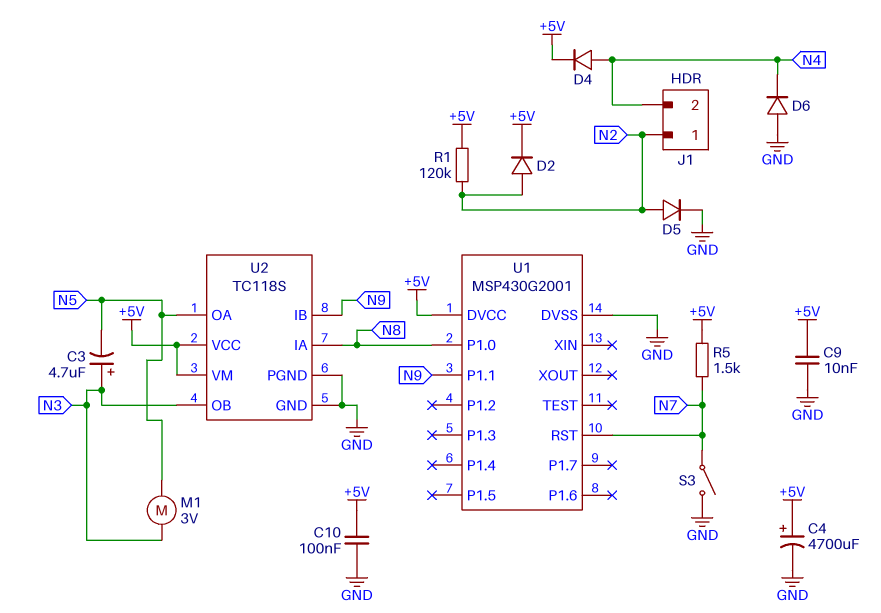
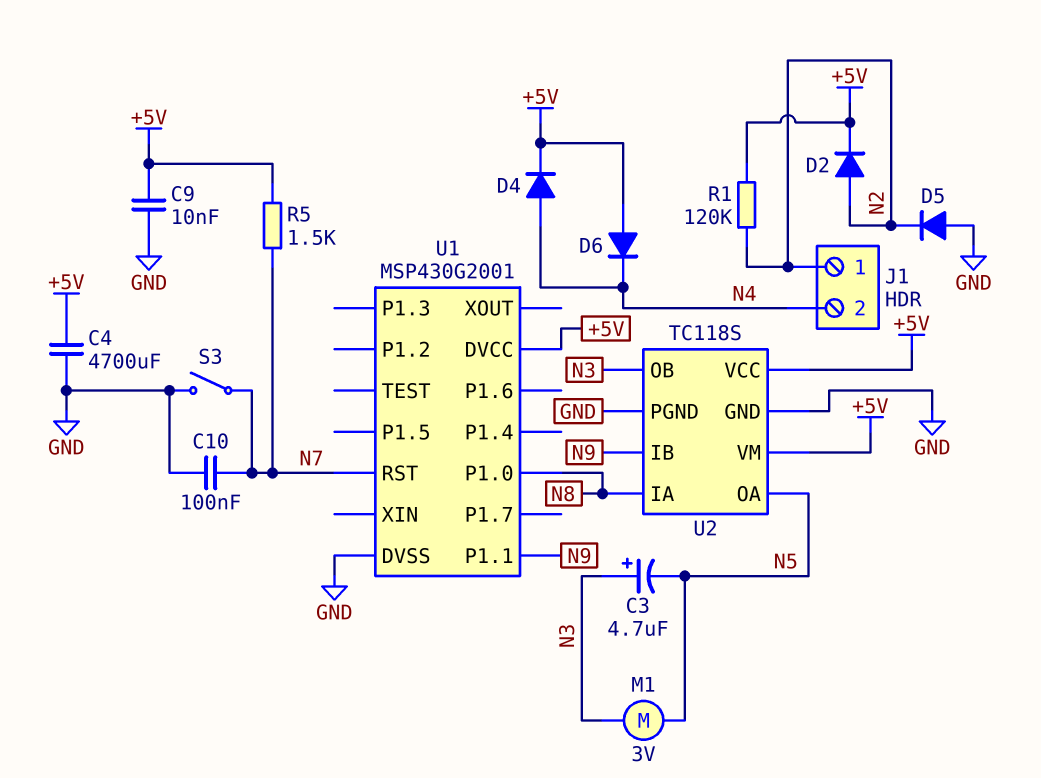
C4: 4700uF (plus +5V, minus GND) -> 4700uF (+5V, GND)
C10: 100nF (+5V, GND) -> 100nF (GND, N7)
D5: diode (A N2, K GND) -> diode (A GND, K N2)
D6: diode (A GND, K N4) -> diode (A +5V, K N4)

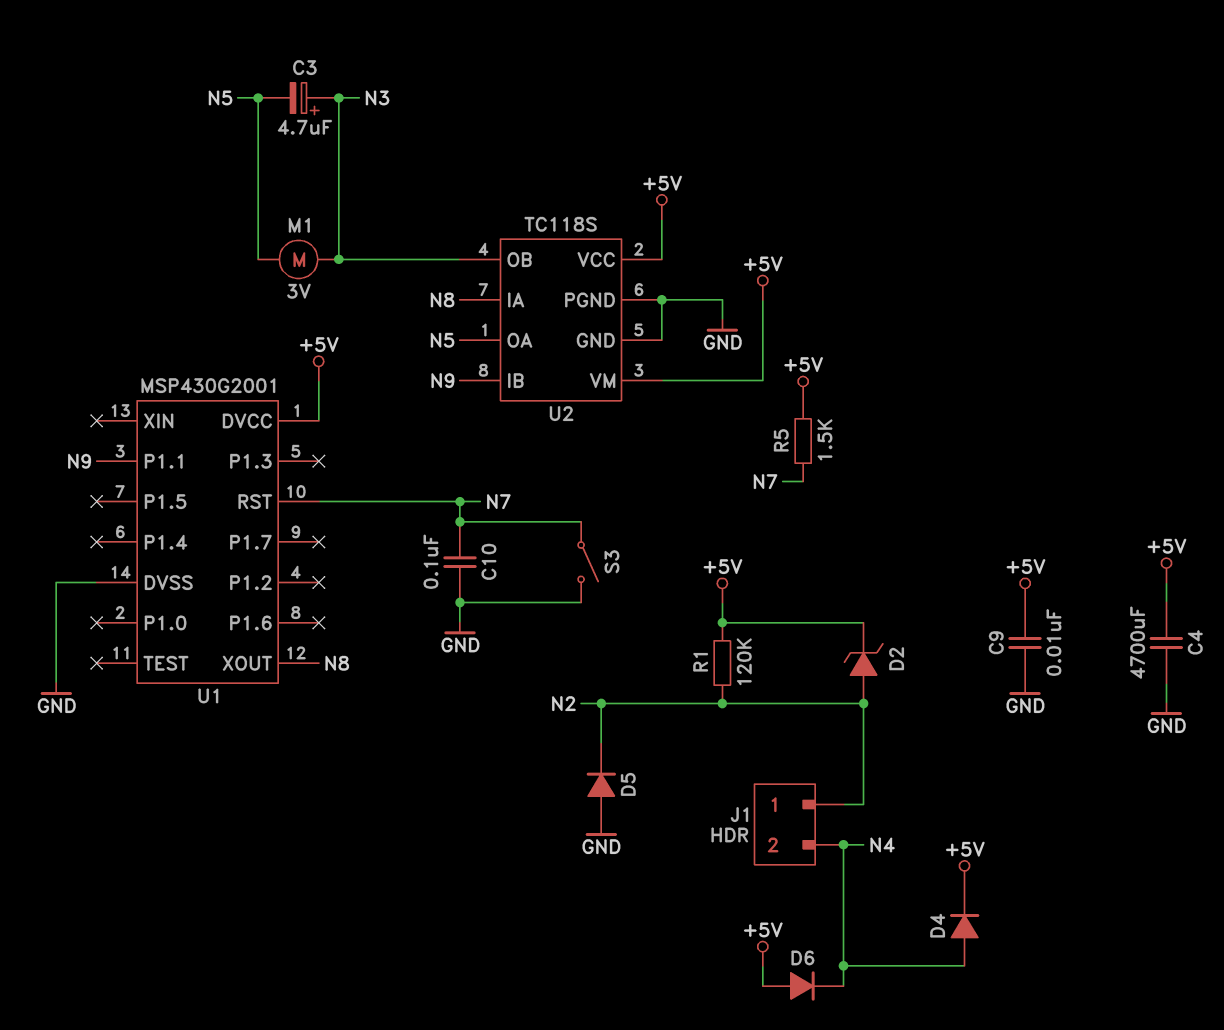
D2: diode (A N2, K +5V) -> zener (A N2, K +5V)
U1 pin P1.0: N8 -> none
U1 pin XOUT: none -> N8

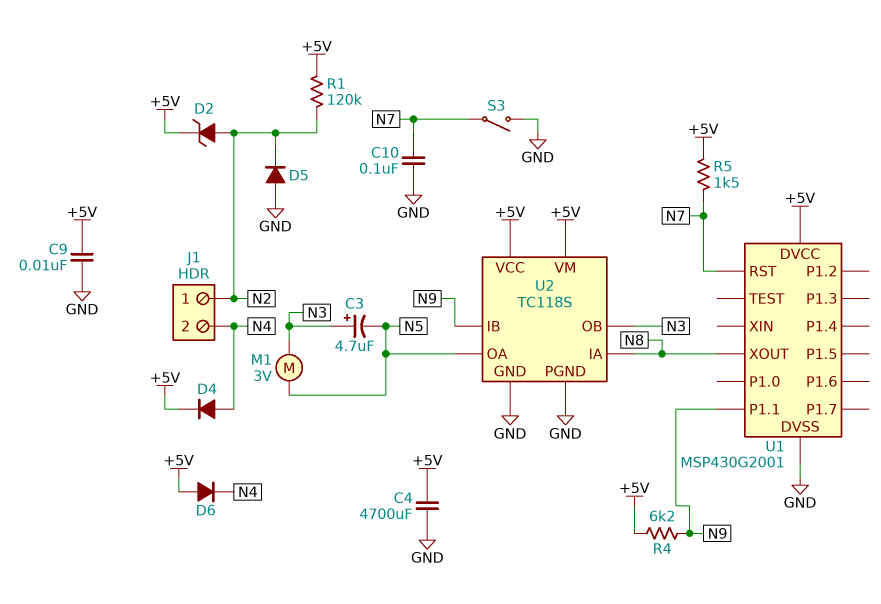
R4: none -> 6.2k (+5V, N9)

